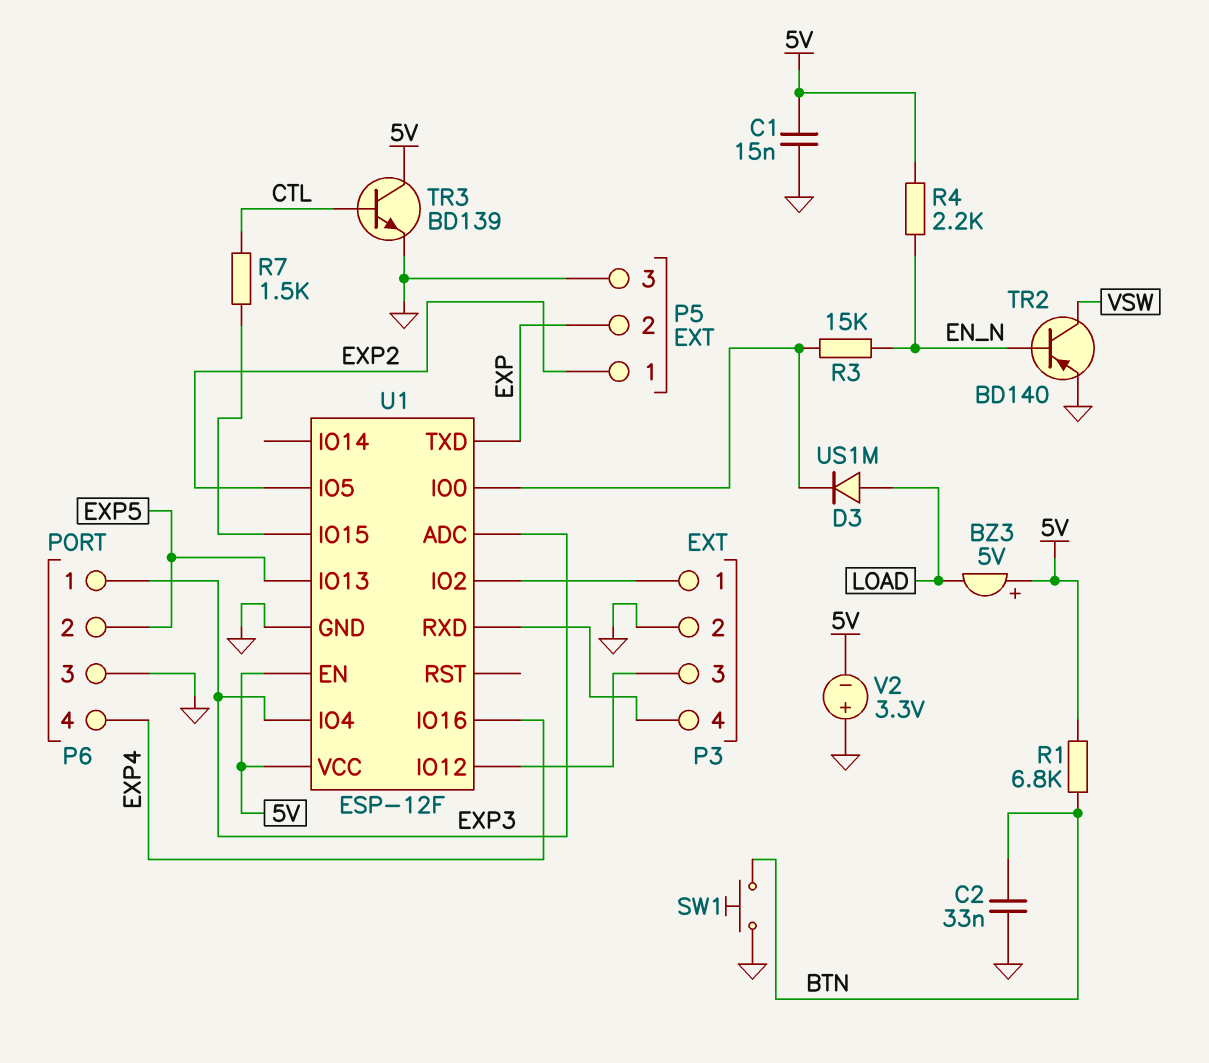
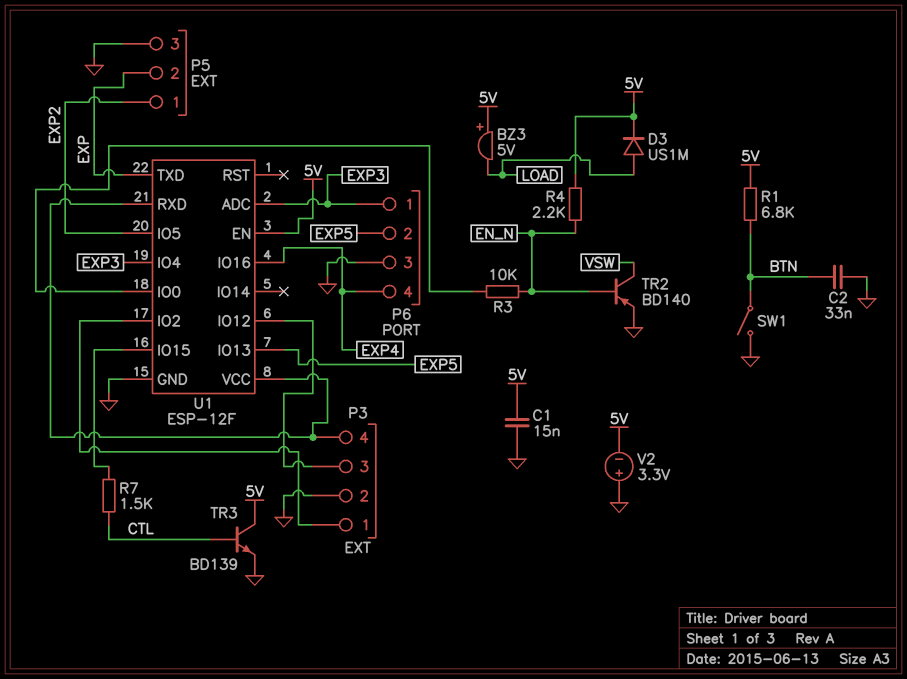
D3: diode US1M (A LOAD, K U1/IO0) -> diode US1M (A LOAD, K 5V)
R3: 15k (EN_N, U1/IO0) -> 10k (EN_N, U1/IO0)
SW1: button (BTN, GND) -> switch (BTN, GND)
U1 pin VCC: 5V -> P3/4

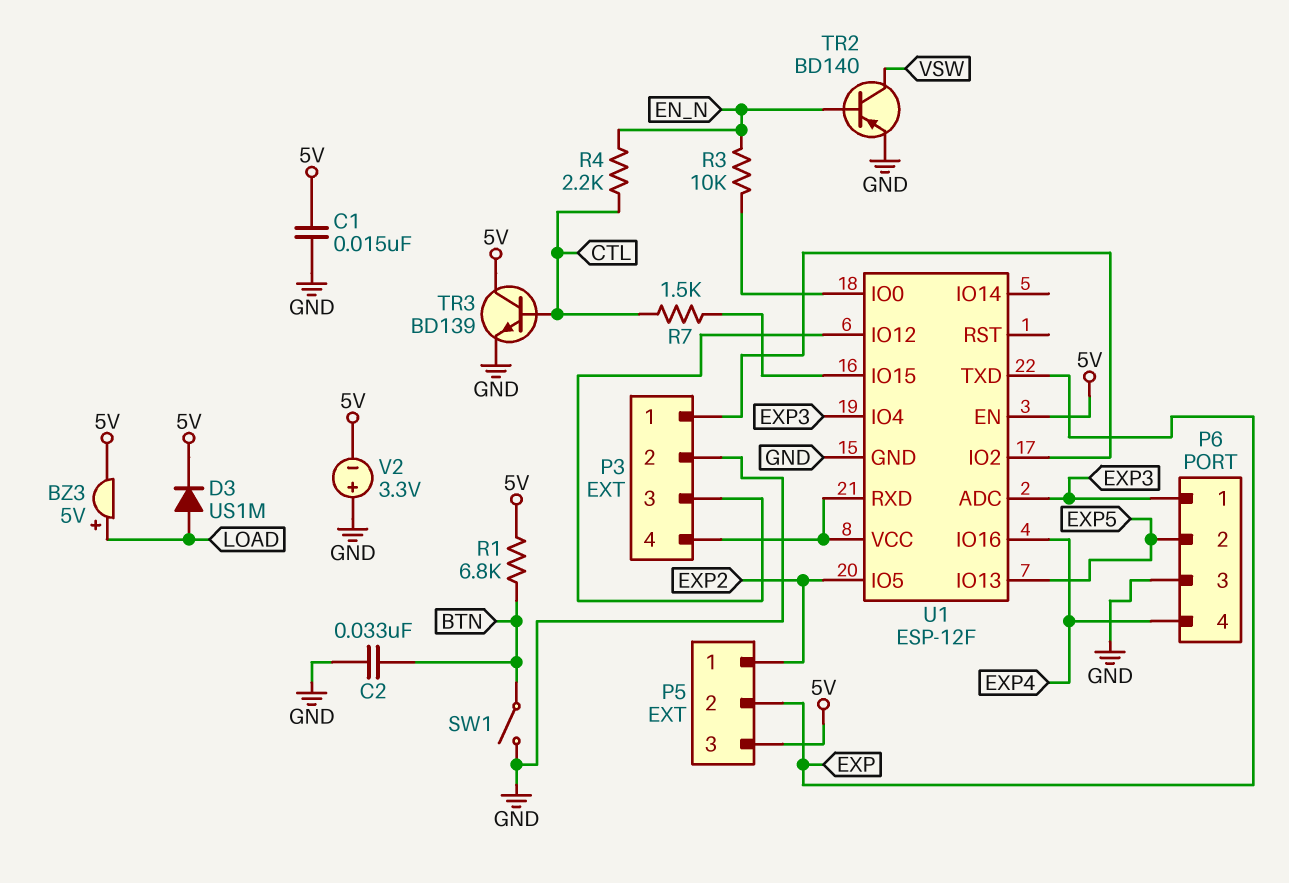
BZ3: buzzer 5V (plus 5V, minus LOAD) -> buzzer 5V (plus LOAD, minus 5V)
P5 pin 3: GND -> 5V
R4: 2.2k (5V, EN_N) -> 2.2k (CTL, EN_N)

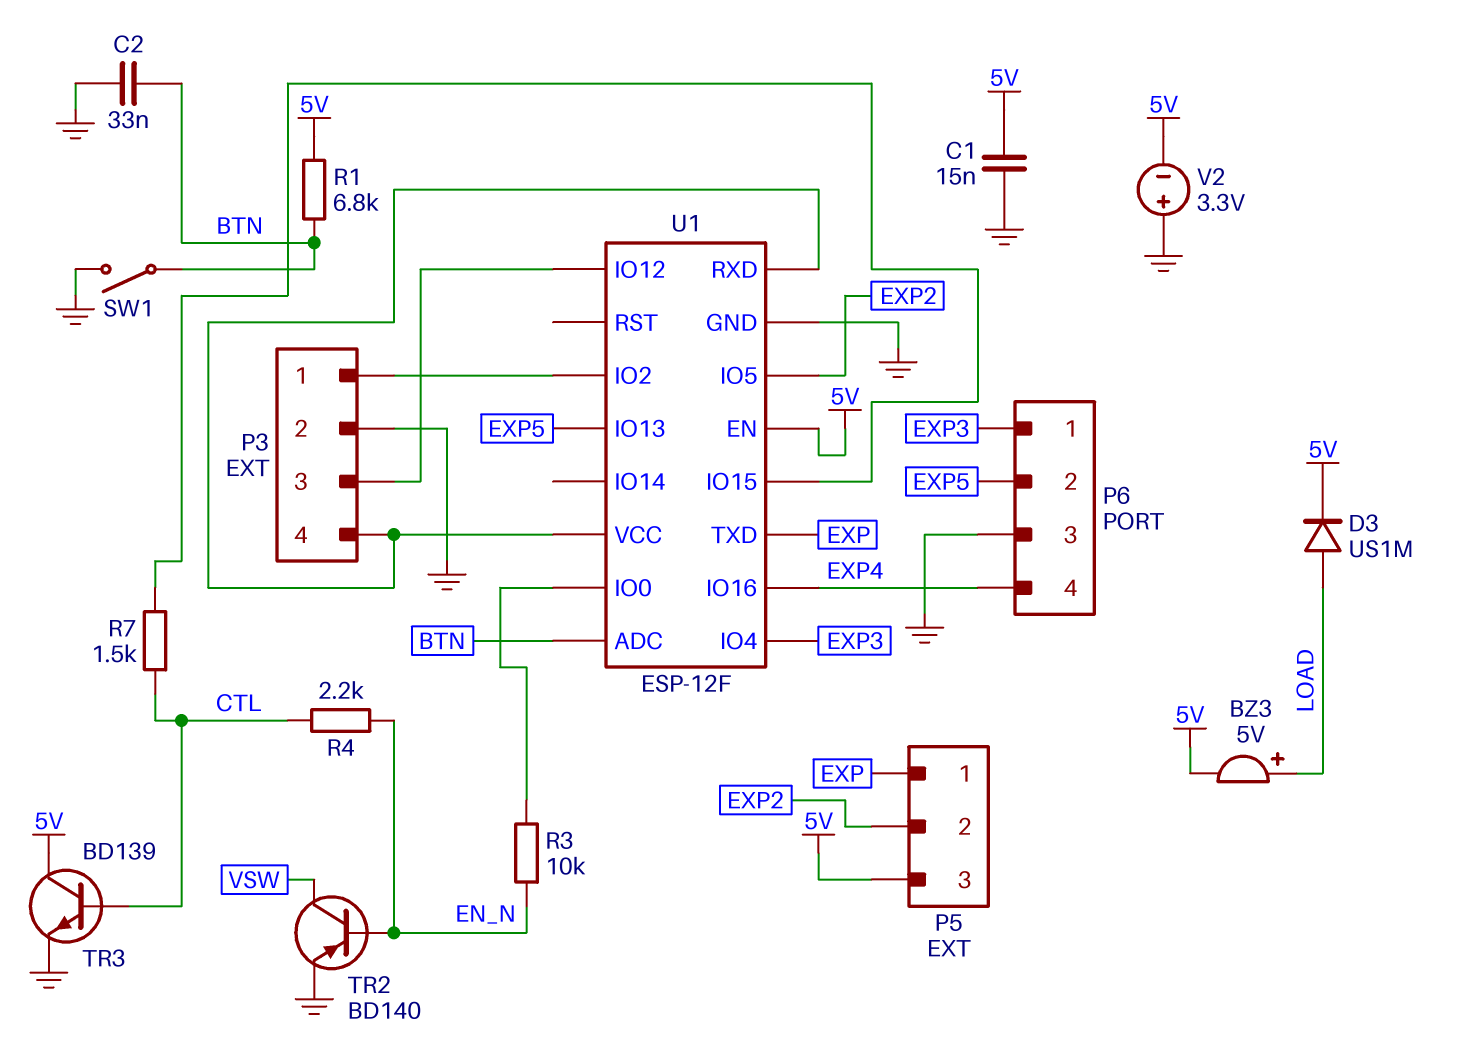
P5 pin 1: EXP2 -> EXP
P5 pin 2: EXP -> EXP2
U1 pin ADC: EXP3 -> BTN

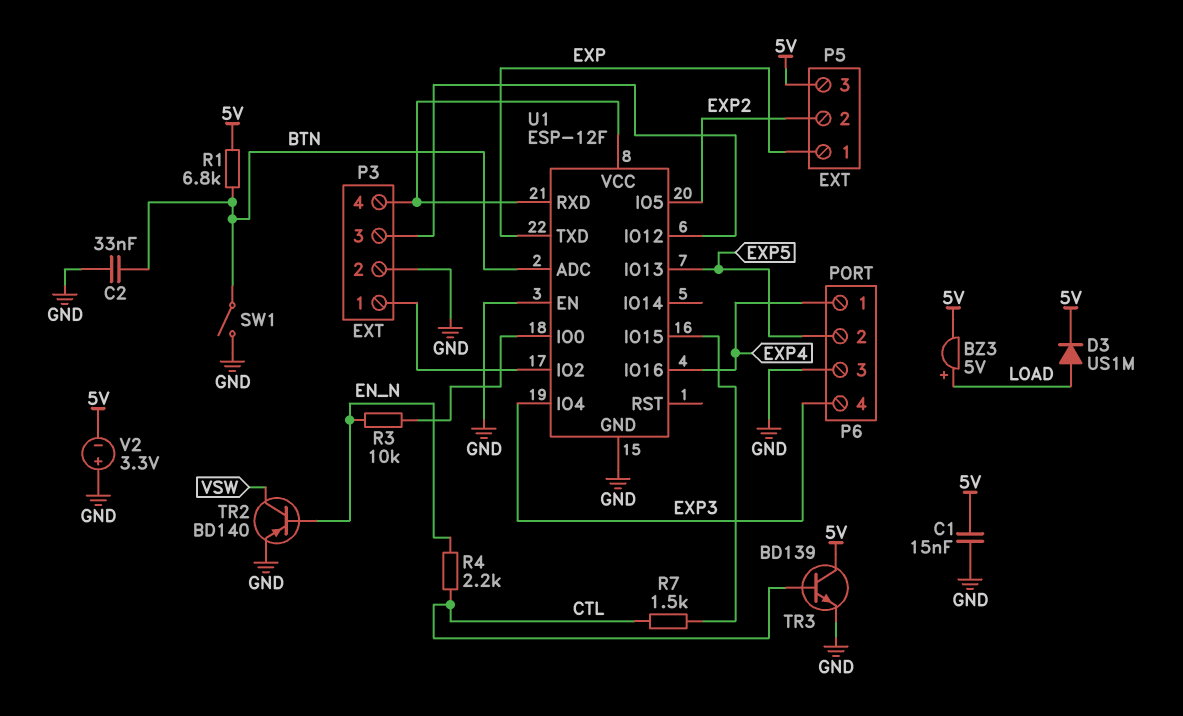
P6 pin 1: EXP3 -> EXP4
P6 pin 4: EXP4 -> EXP3
U1 pin EN: 5V -> GND

